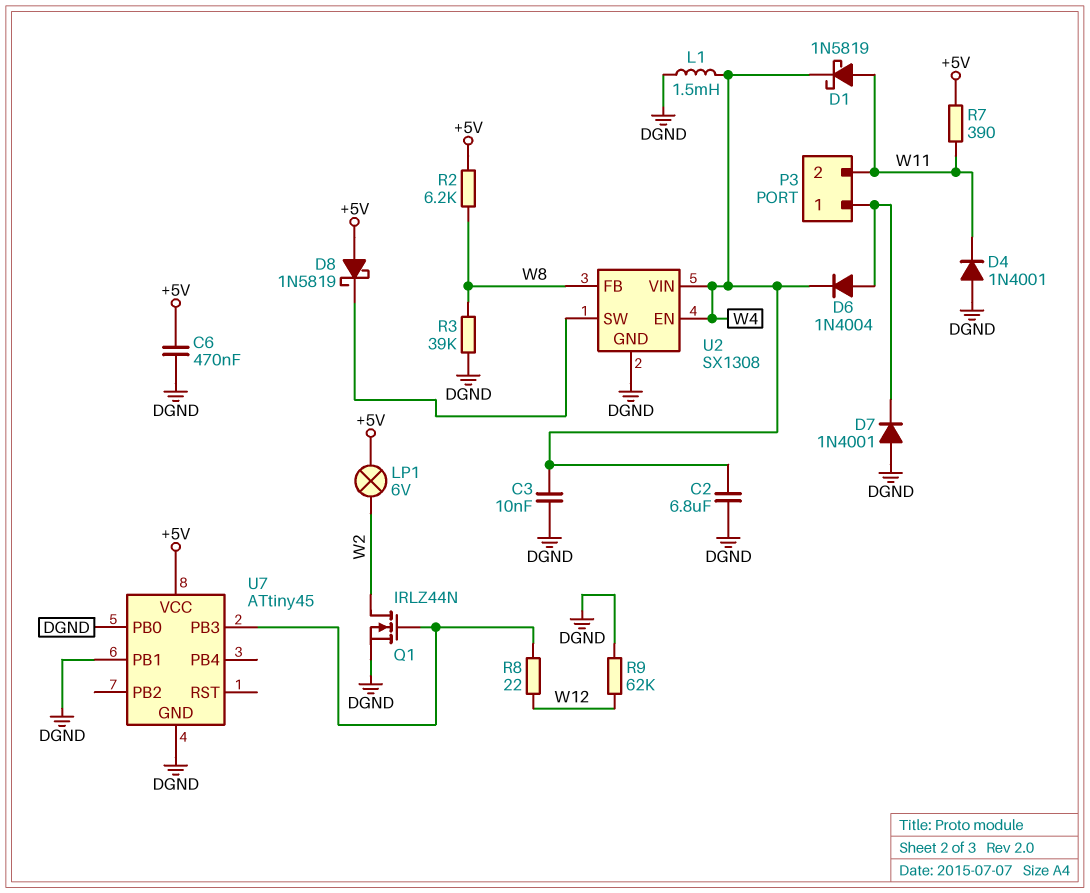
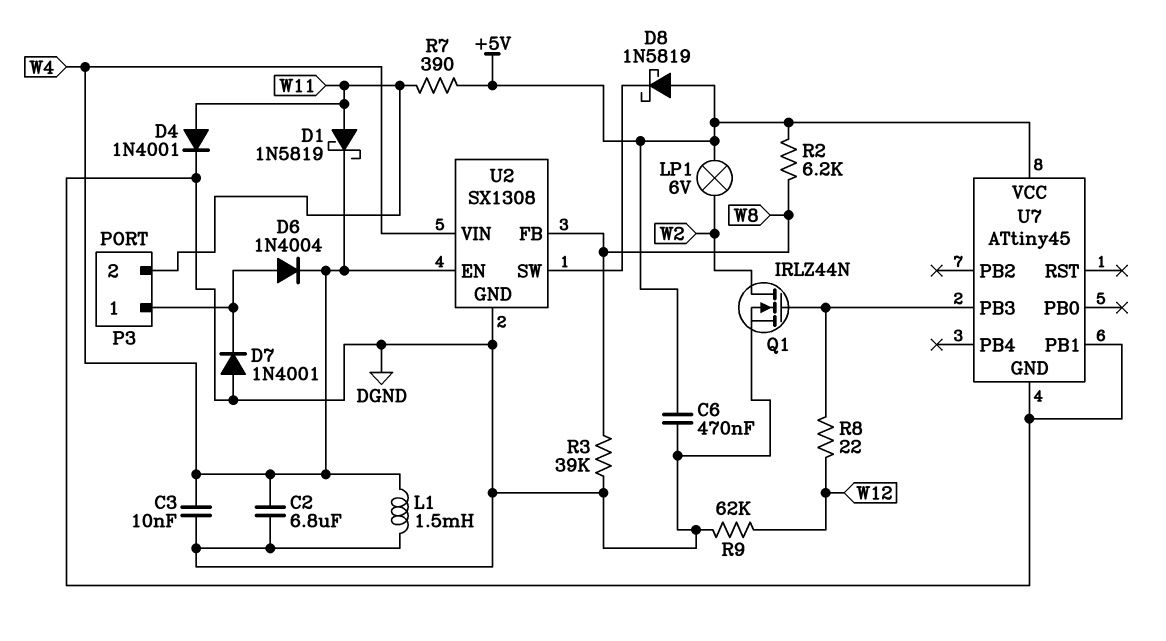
D4: diode 1N4001 (A DGND, K W11) -> diode 1N4001 (A W11, K DGND)
U7 pin PB0: DGND -> none

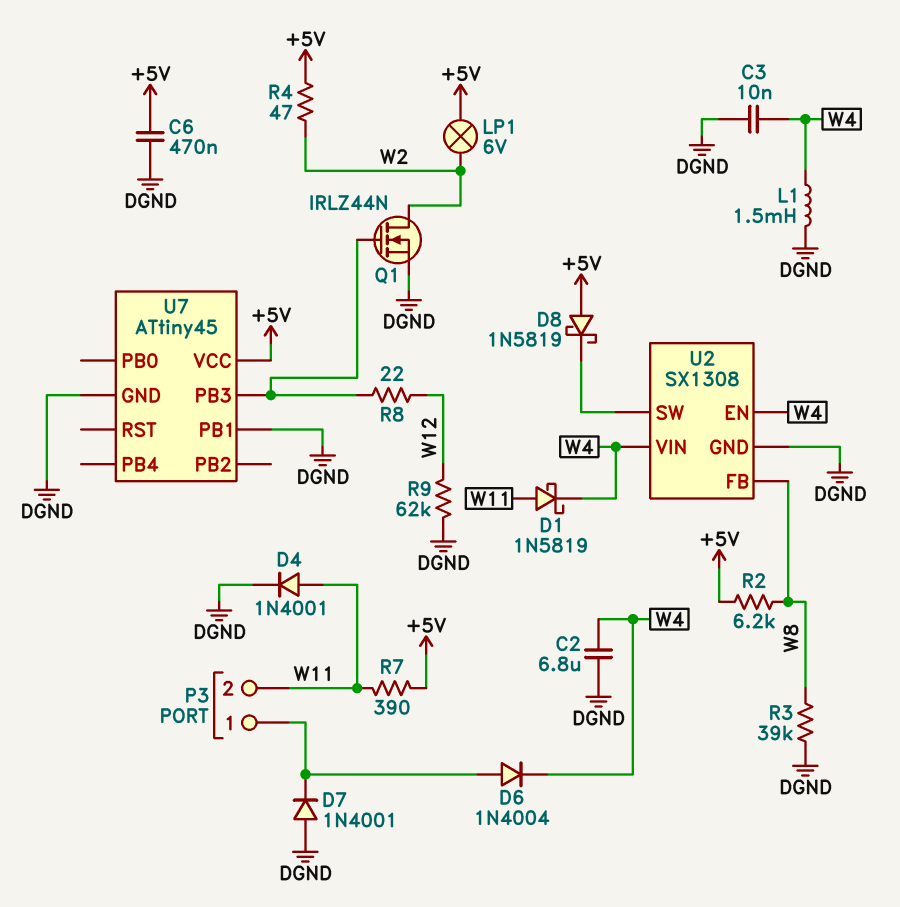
R4: none -> 47 (+5V, W2)

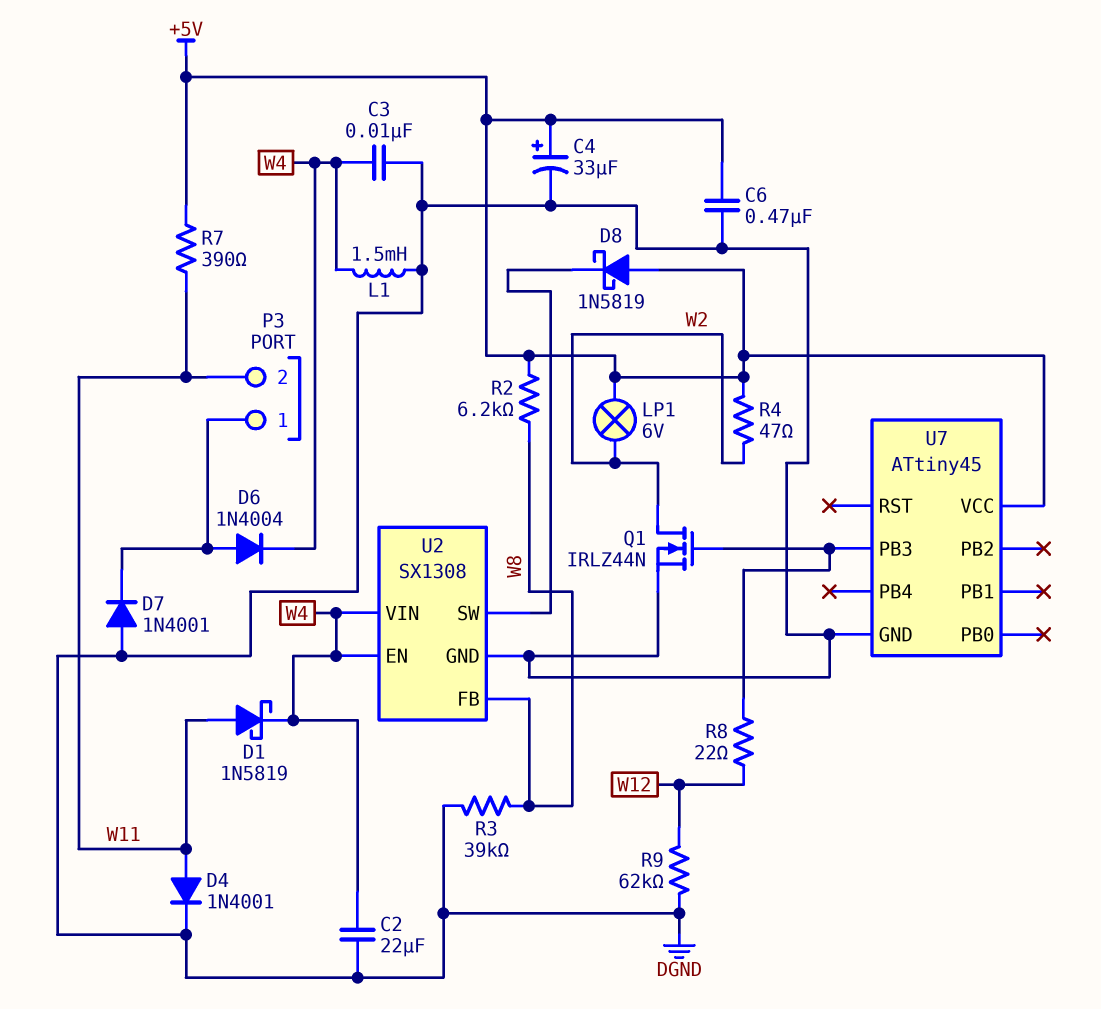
C2: 6.8uF (DGND, W4) -> 22uF (DGND, W4)
C4: none -> 33uF (plus +5V, minus DGND)
U7 pin PB1: DGND -> none

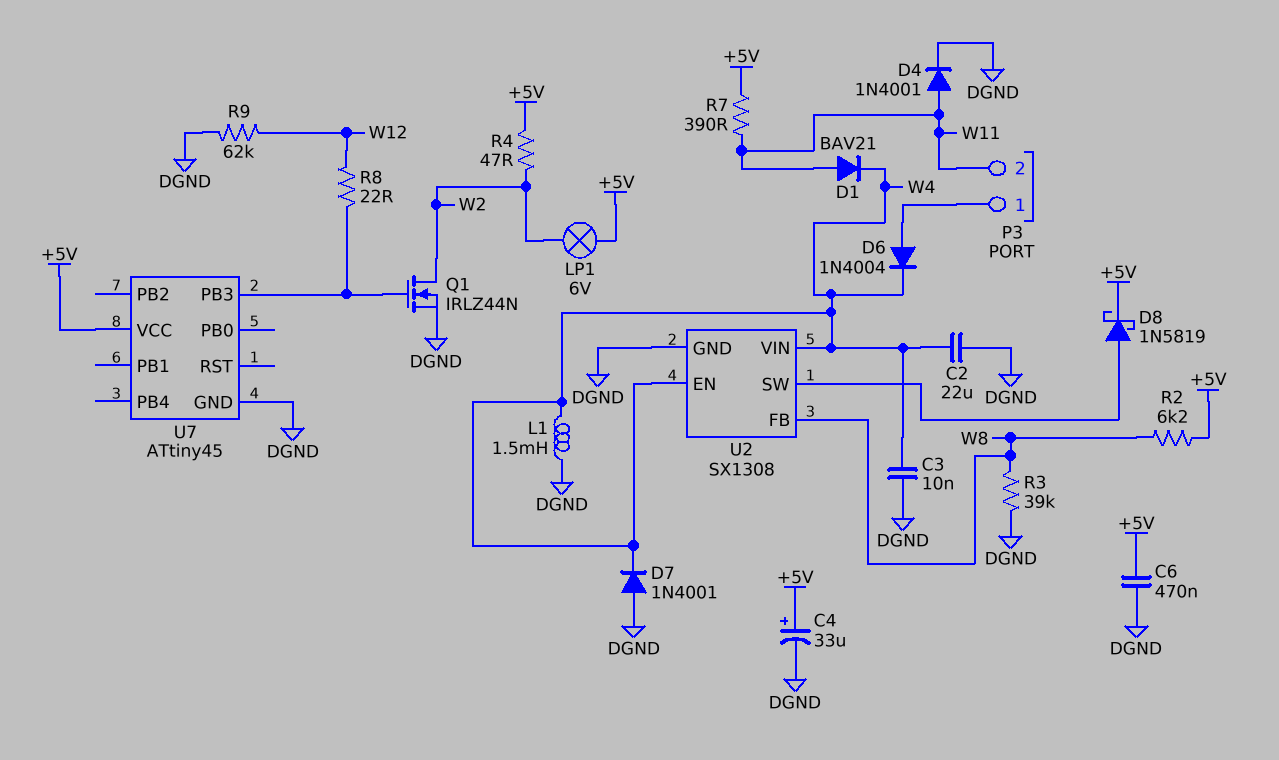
D1: schottky 1N5819 (A W11, K W4) -> diode BAV21 (A W11, K W4)
D7: diode 1N4001 (A DGND, K P3/1) -> diode 1N4001 (A DGND, K W4)
D8: schottky 1N5819 (A +5V, K U2/SW) -> schottky 1N5819 (A U2/SW, K +5V)

